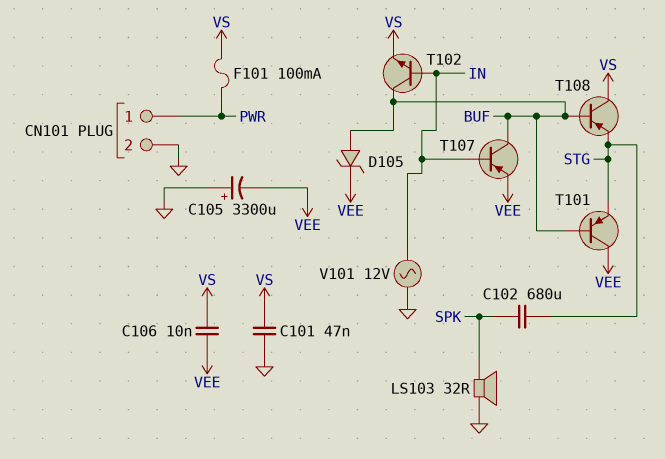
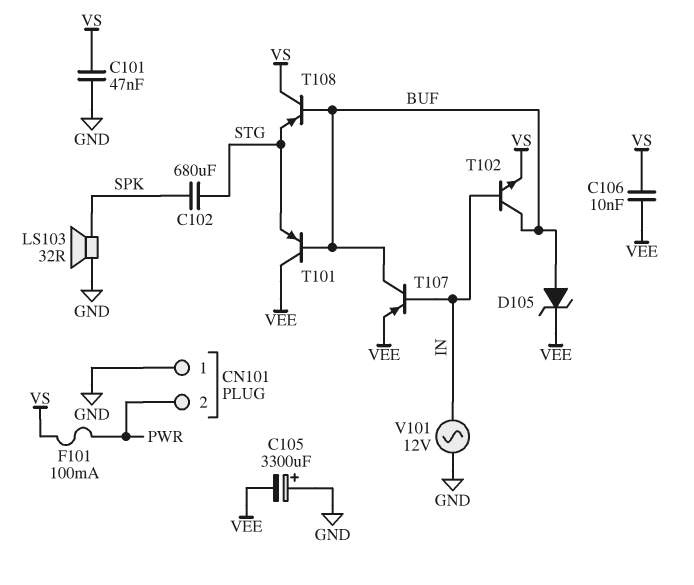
CN101 pin 1: PWR -> GND
CN101 pin 2: GND -> PWR

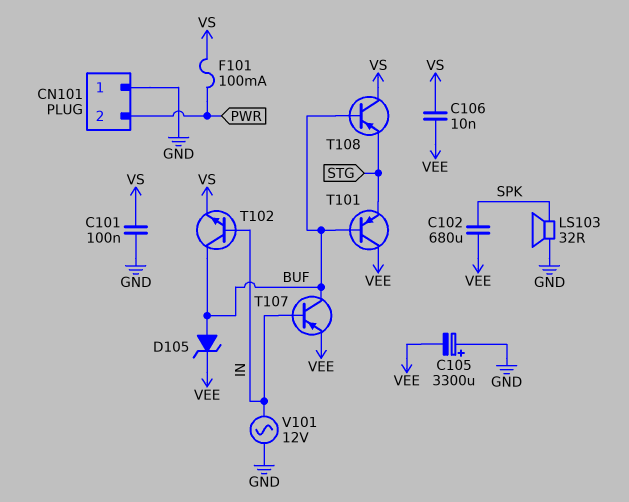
C101: 47nF (GND, VS) -> 100nF (GND, VS)
C102: 680uF (SPK, STG) -> 680uF (SPK, VEE)

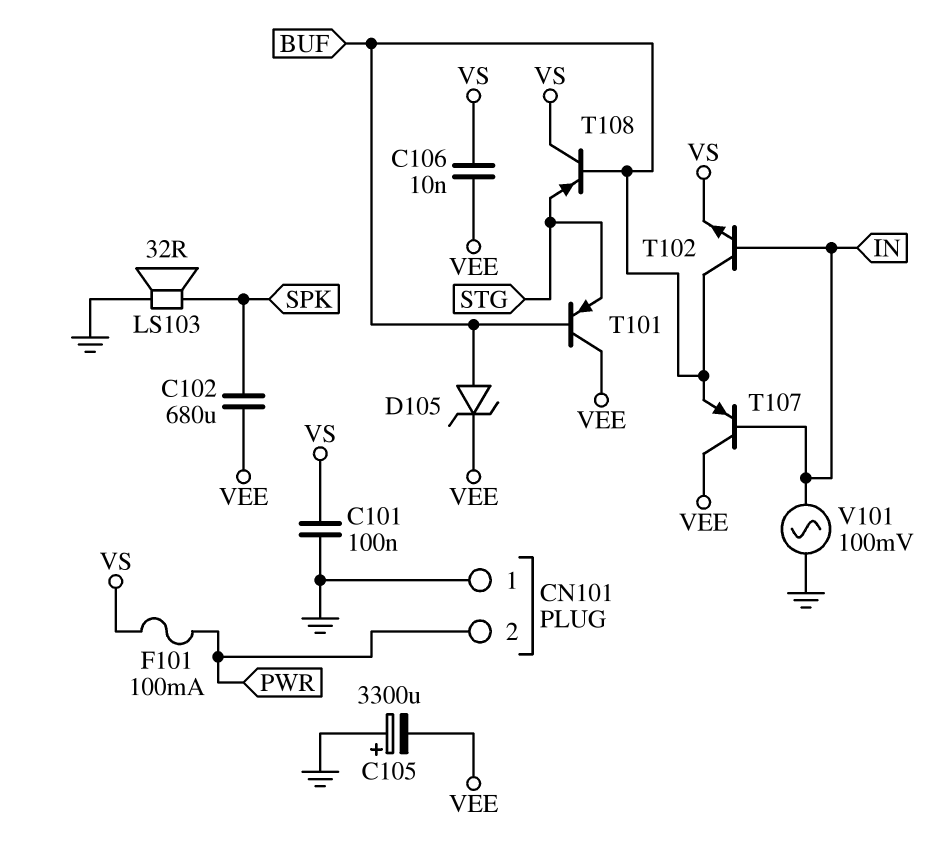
T107: PNP (B IN, C BUF, E VEE) -> PNP (B IN, C VEE, E BUF)
V101: AC 12V (GND, IN) -> AC 100mV (GND, IN)

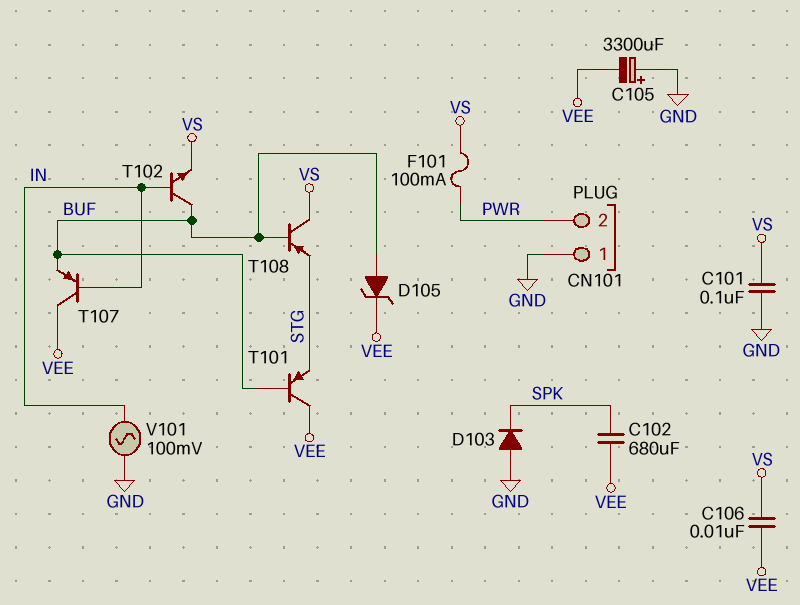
D103: none -> diode (A GND, K SPK)
LS103: speaker 32R (GND, SPK) -> none

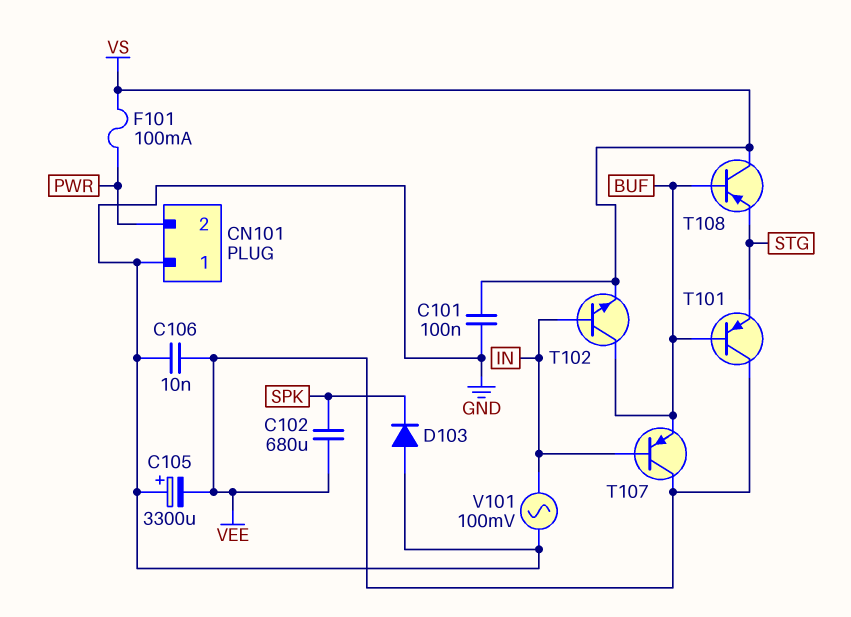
C106: 10nF (VEE, VS) -> 10nF (GND, VEE)
D105: zener (A BUF, K VEE) -> none

